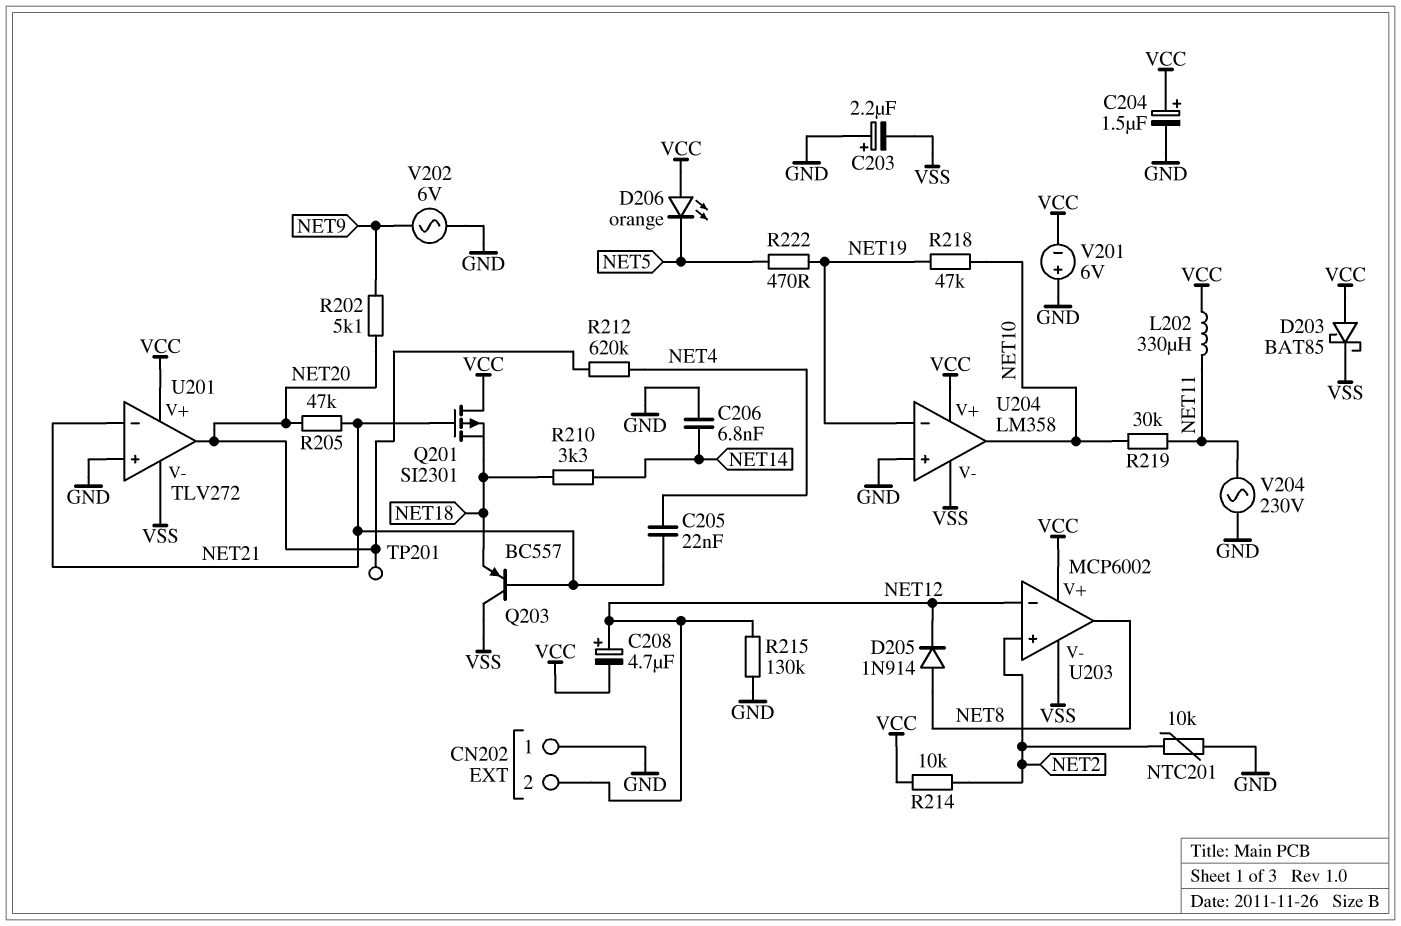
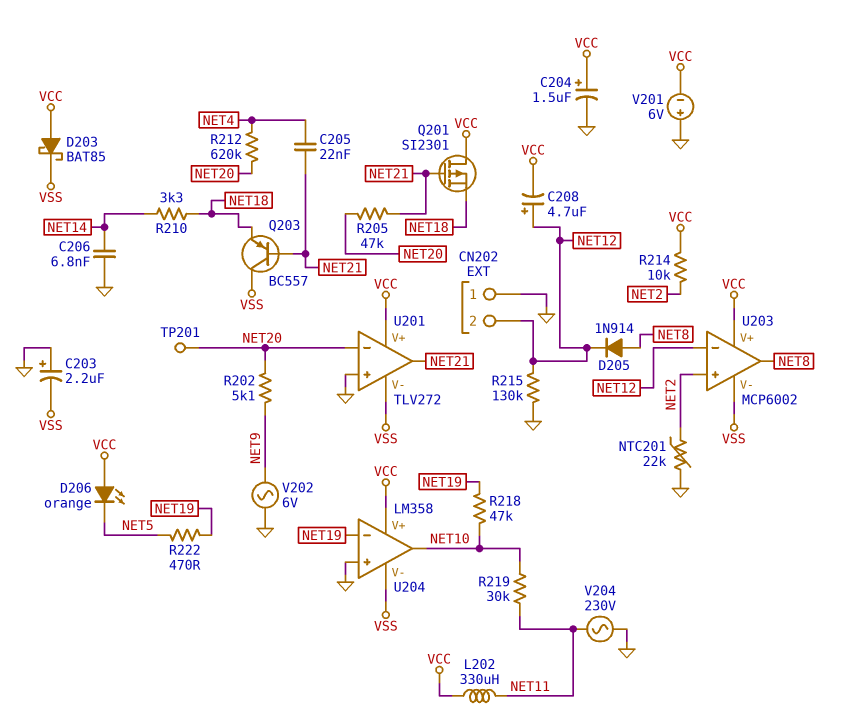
NTC201: 10k (GND, NET2) -> 22k (GND, NET2)
U201 pin in-: NET21 -> NET20
U201 pin out: NET20 -> NET21

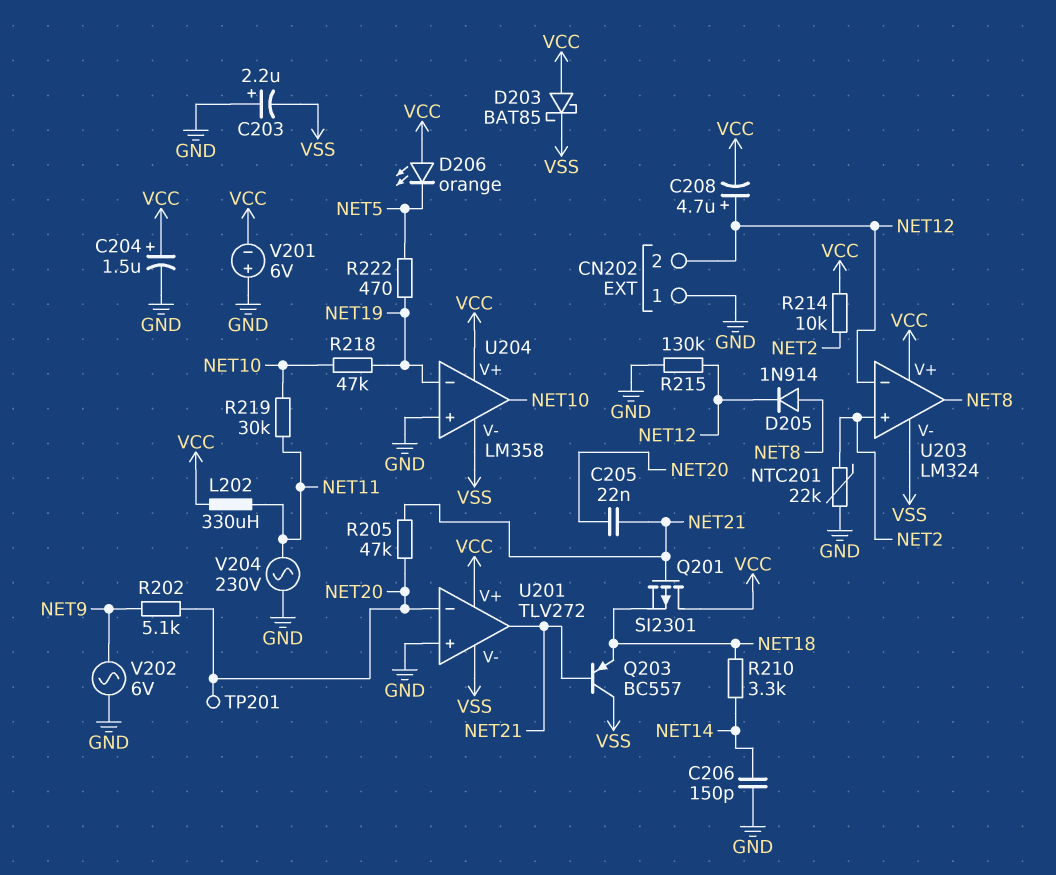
C205: 22nF (NET4, NET21) -> 22nF (NET20, NET21)
C206: 6.8nF (GND, NET14) -> 150pF (GND, NET14)
R212: 620k (NET4, NET20) -> none
U203: MCP6002 -> LM324

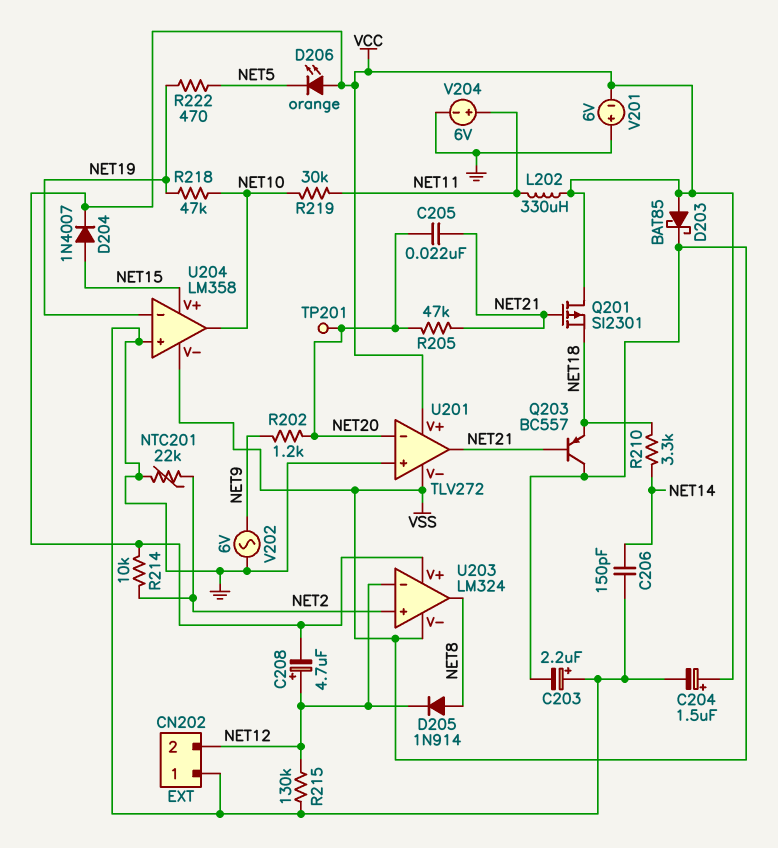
D204: none -> diode 1N4007 (A NET15, K VCC)
R202: 5.1k (NET9, NET20) -> 1.2k (NET9, NET20)
U204 pin V+: VCC -> NET15
V204: AC 230V (GND, NET11) -> 6V (plus NET11, minus GND)

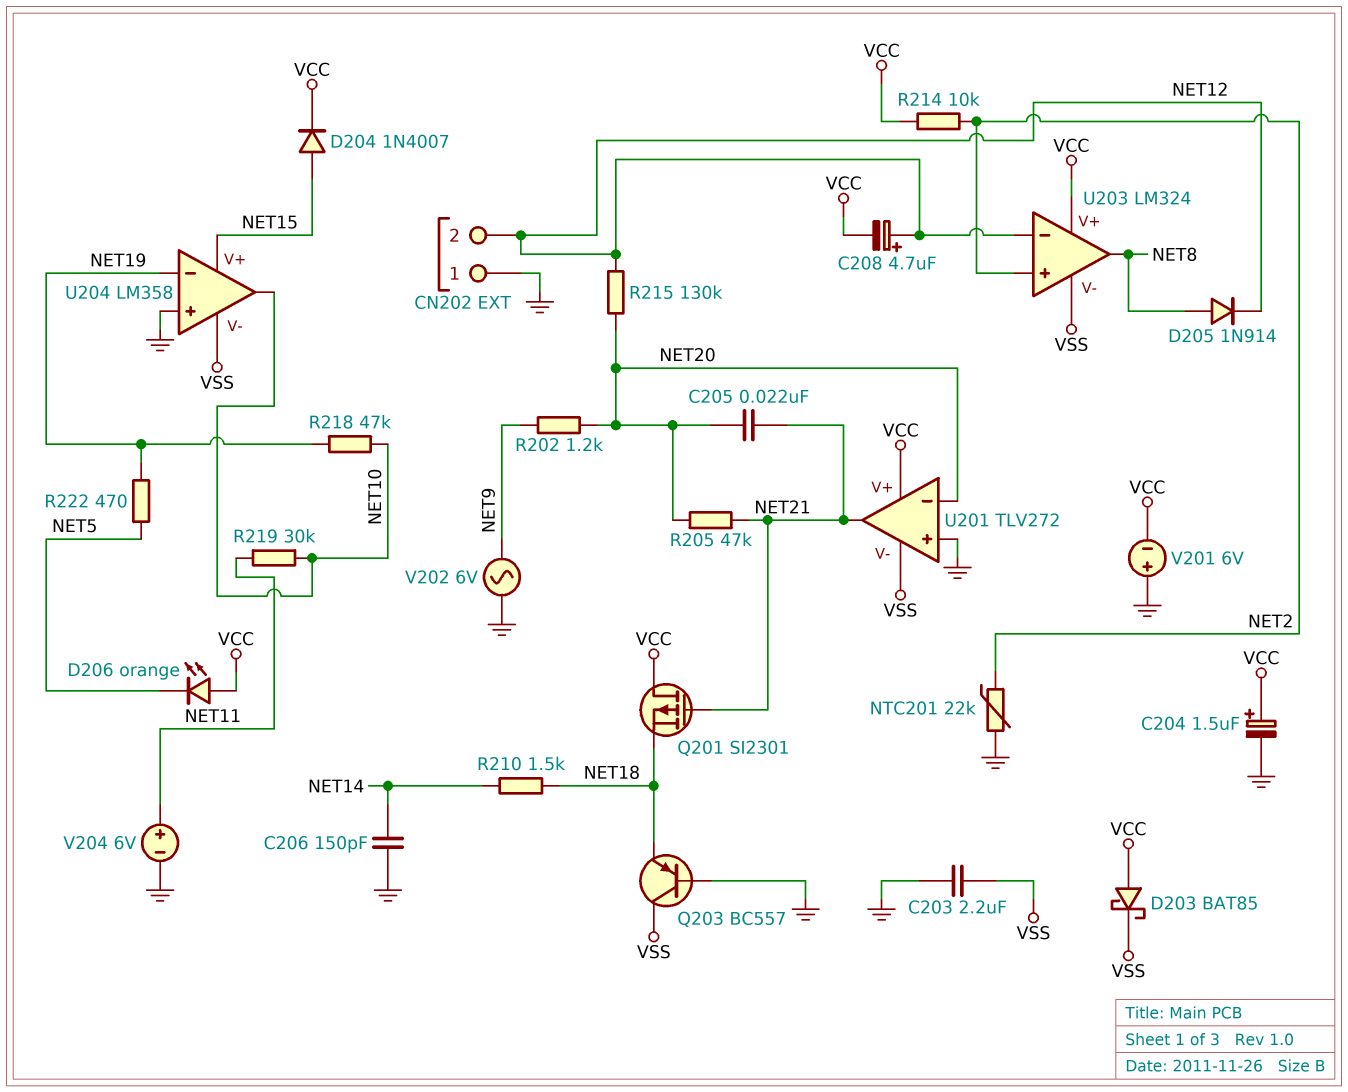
C203: 2.2uF (plus GND, minus VSS) -> 2.2uF (GND, VSS)
L202: 330uH (NET11, VCC) -> none
Q203: PNP BC557 (B NET21, C VSS, E NET18) -> PNP BC557 (B GND, C VSS, E NET18)
R210: 3.3k (NET14, NET18) -> 1.5k (NET14, NET18)
R215: 130k (GND, NET12) -> 130k (NET12, NET20)
TP201: test point (NET20) -> none

